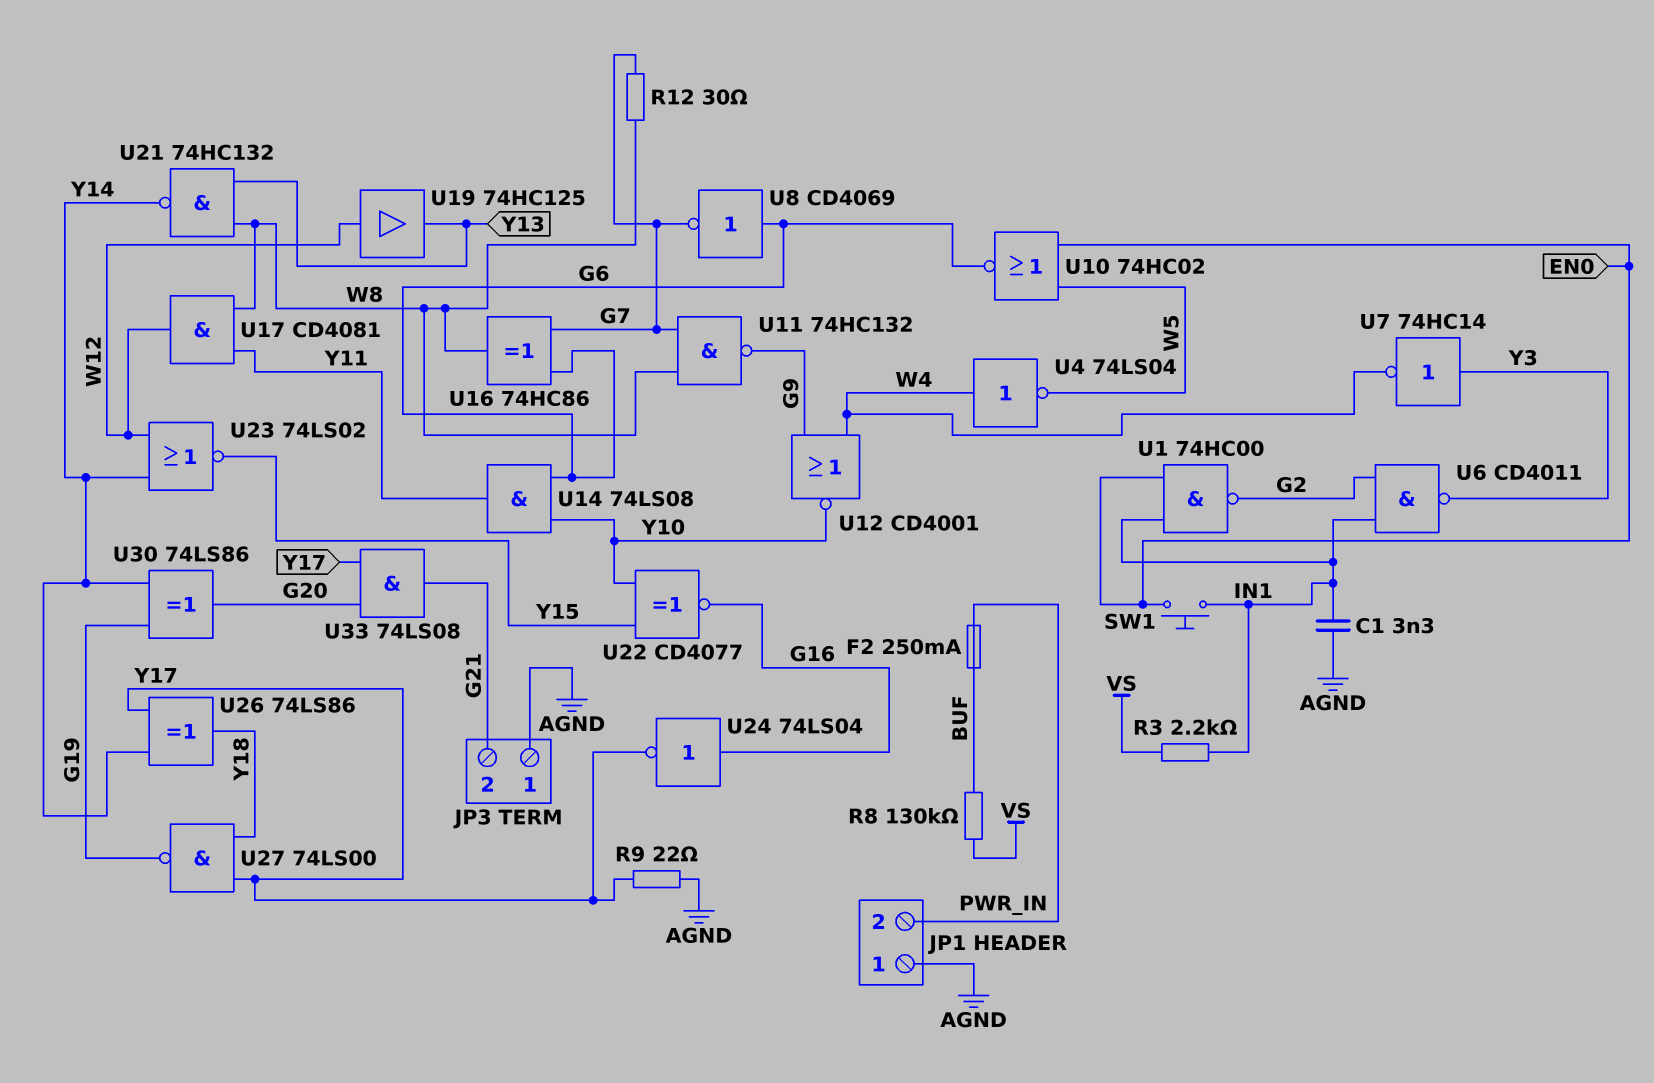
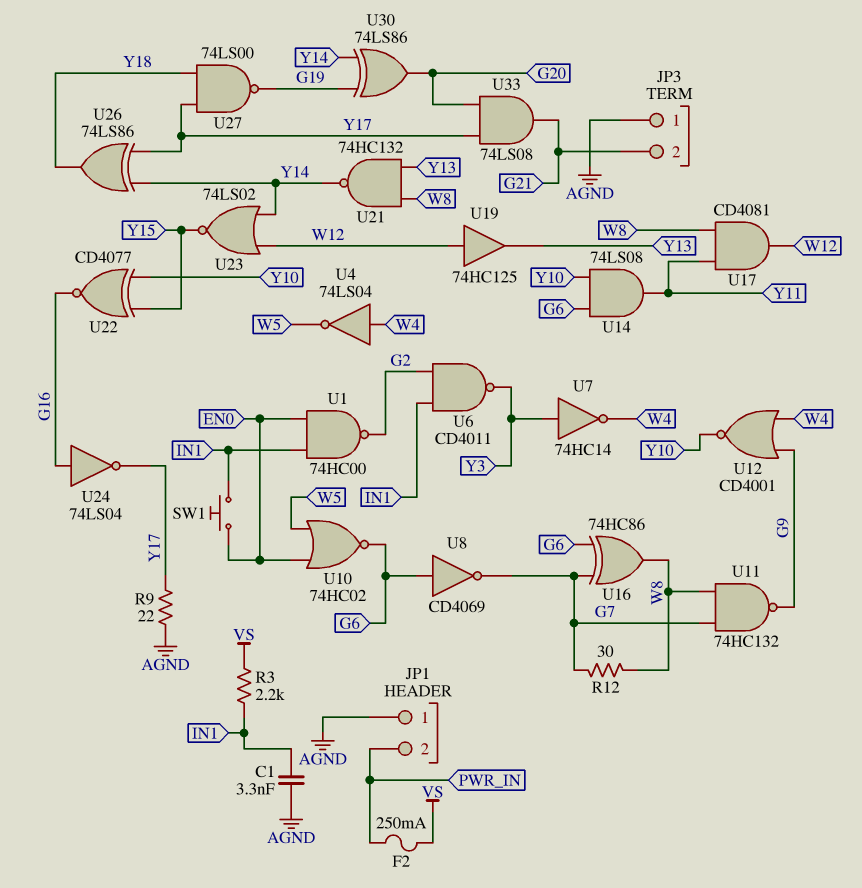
F2: 250mA (BUF, PWR_IN) -> 250mA (PWR_IN, VS)
R8: 130k (BUF, VS) -> none

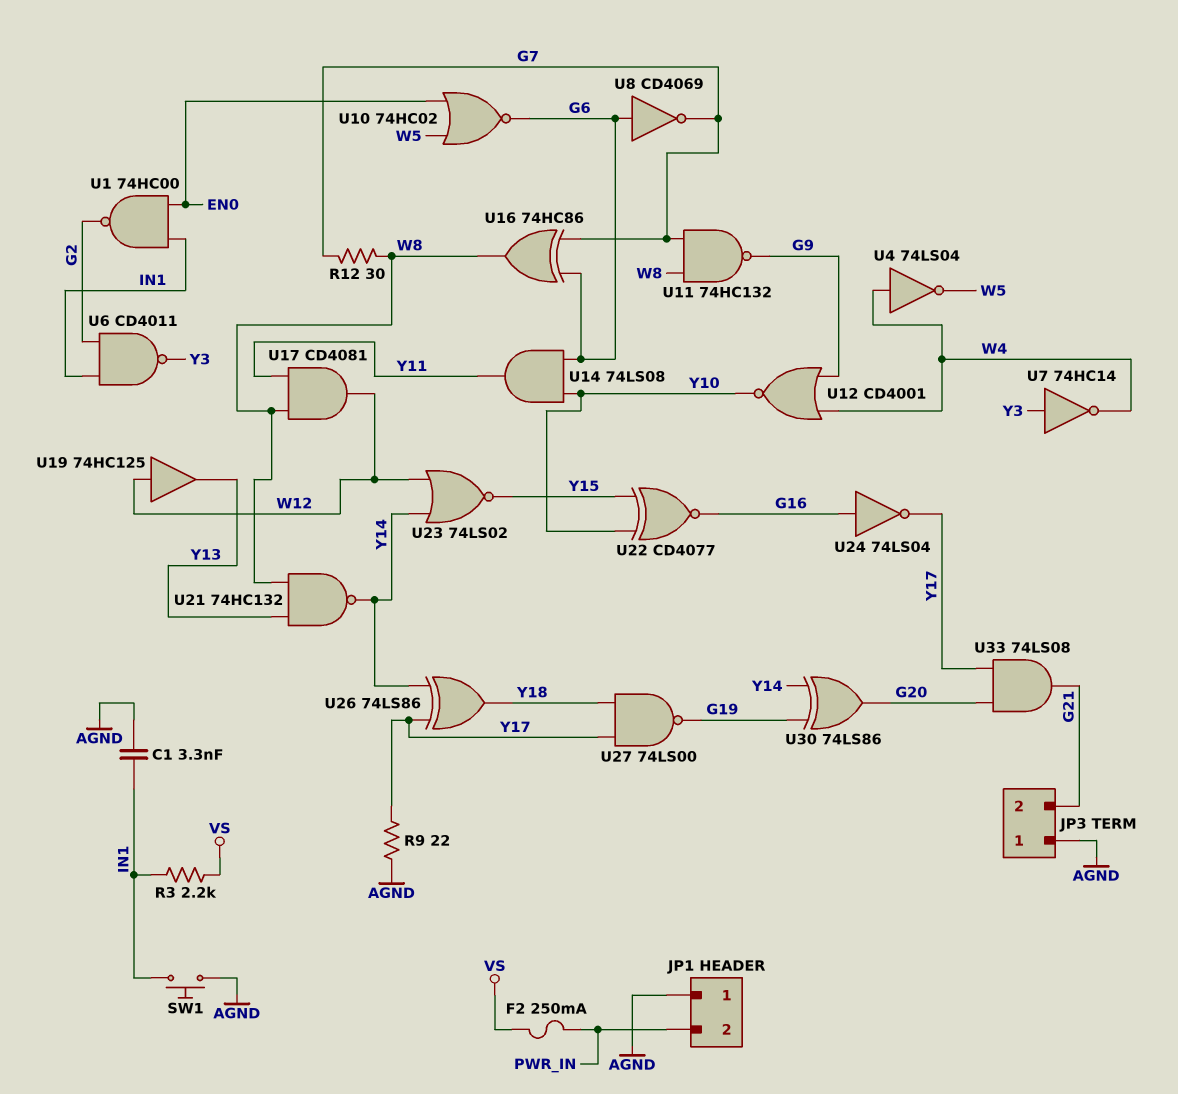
SW1: button (EN0, IN1) -> button (AGND, IN1)

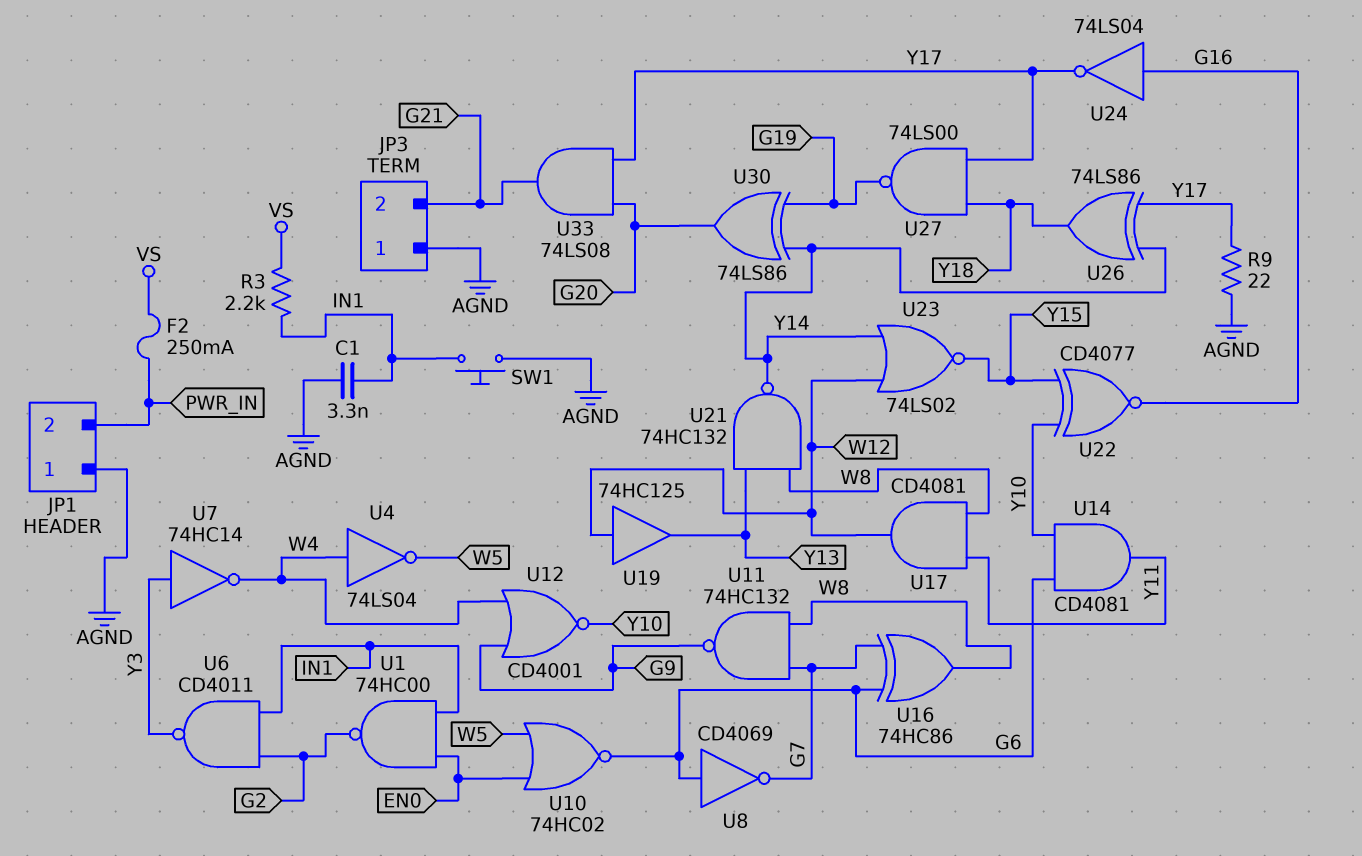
R12: 30 (G7, W8) -> none
U14: AND 74LS08 (in G6, in Y10, out Y11) -> AND CD4081 (in G6, in Y10, out Y11)

